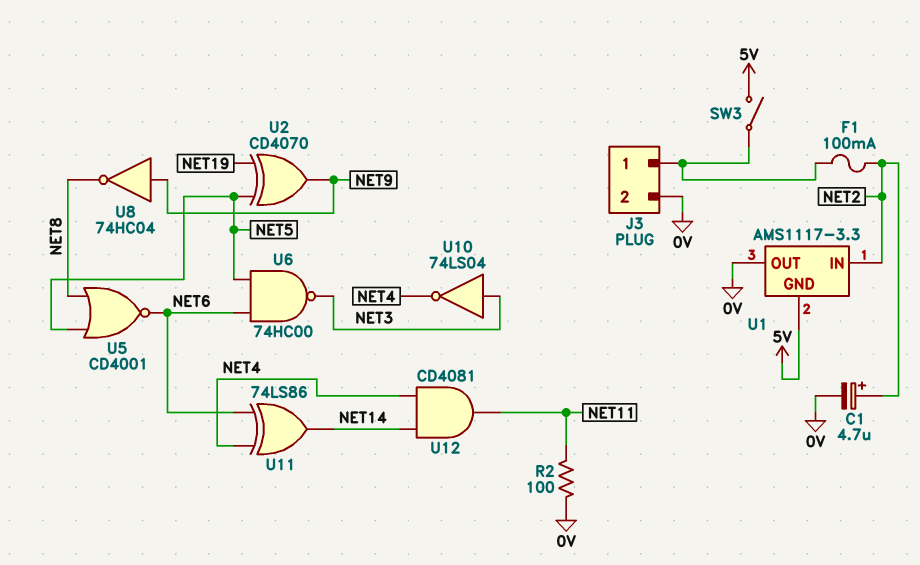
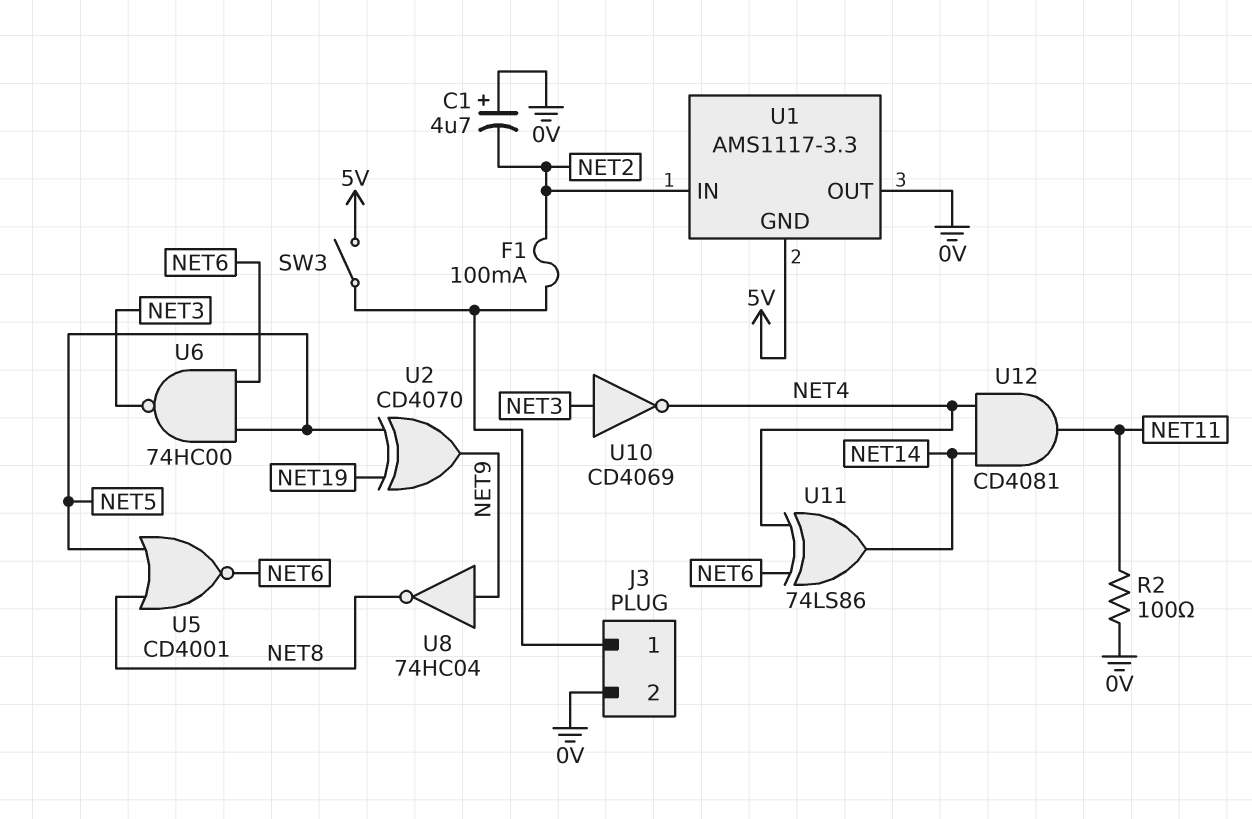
C1: 4.7uF (plus NET2, minus 0V) -> 4.7uF (plus 0V, minus NET2)
U10: NOT 74LS04 (in NET3, out NET4) -> NOT CD4069 (in NET3, out NET4)

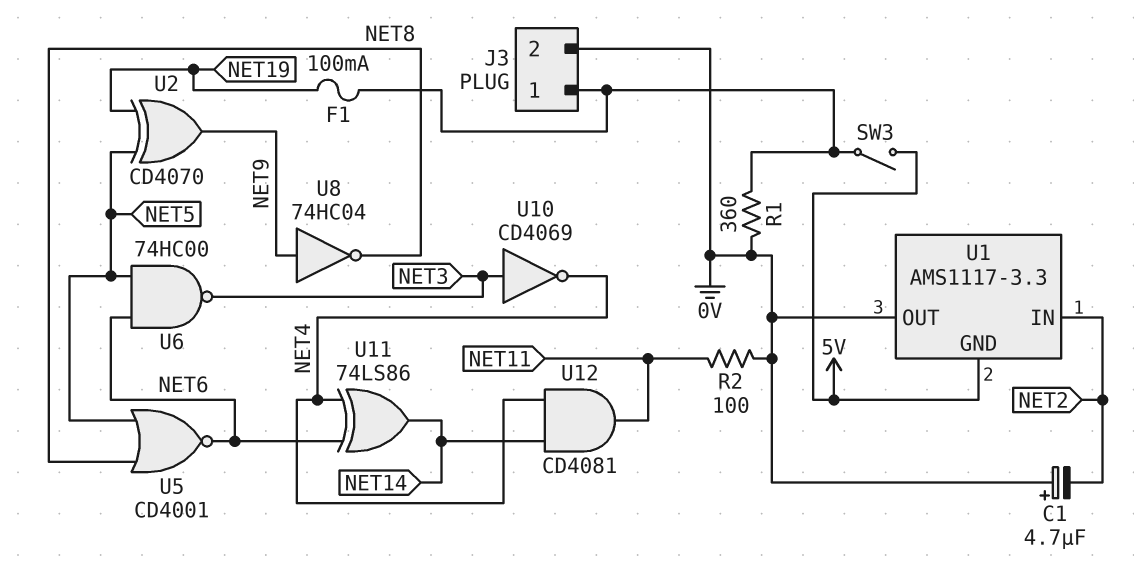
F1: 100mA (J3/1, NET2) -> 100mA (J3/1, NET19)
R1: none -> 360 (0V, J3/1)

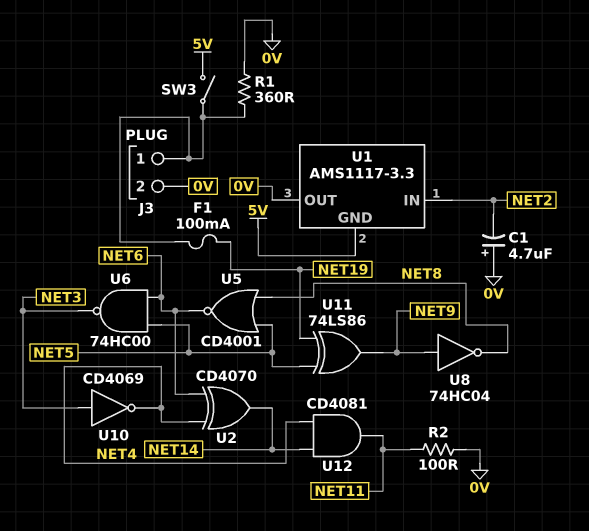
U2: XOR CD4070 (in NET5, in NET19, out NET9) -> XOR CD4070 (in NET4, in NET6, out NET14)
U11: XOR 74LS86 (in NET4, in NET6, out NET14) -> XOR 74LS86 (in NET5, in NET19, out NET9)

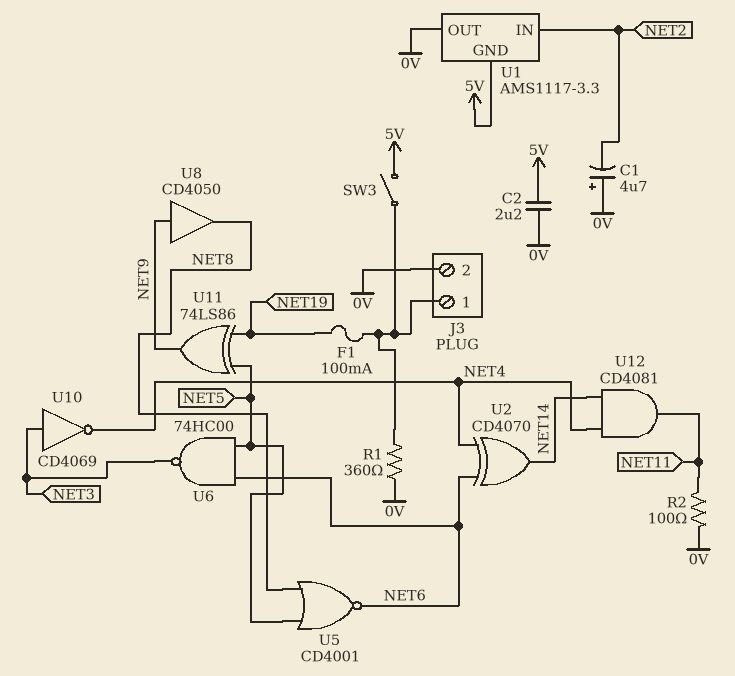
C2: none -> 2.2uF (0V, 5V)
U8: NOT 74HC04 (in NET9, out NET8) -> buffer CD4050 (in NET9, out NET8)

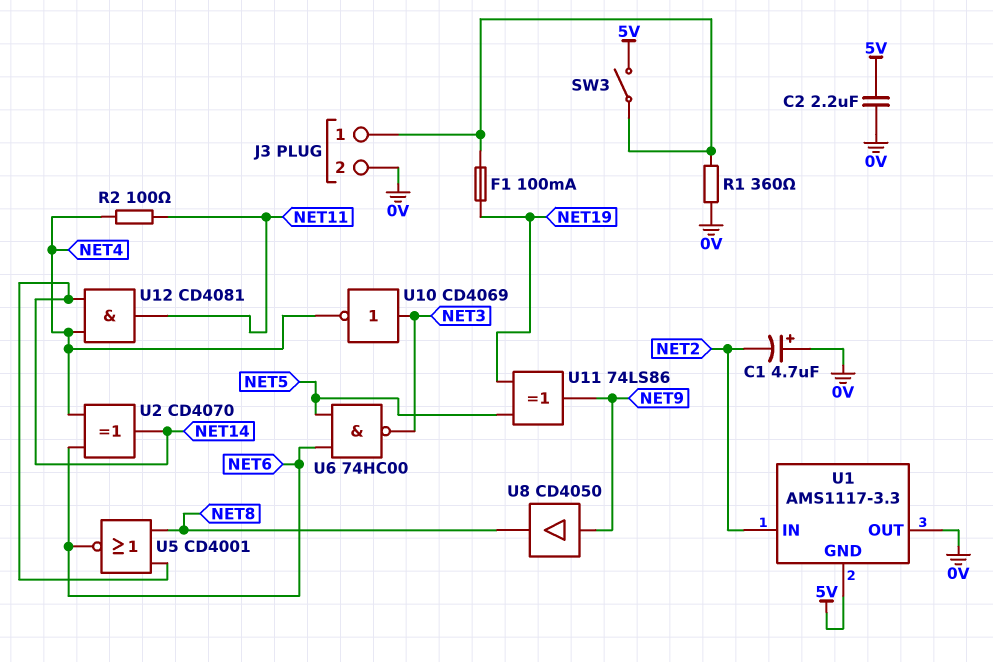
R2: 100 (0V, NET11) -> 100 (NET4, NET11)
U5: NOR CD4001 (in NET5, in NET8, out NET6) -> NOR CD4001 (in NET8, in NET14, out NET6)

